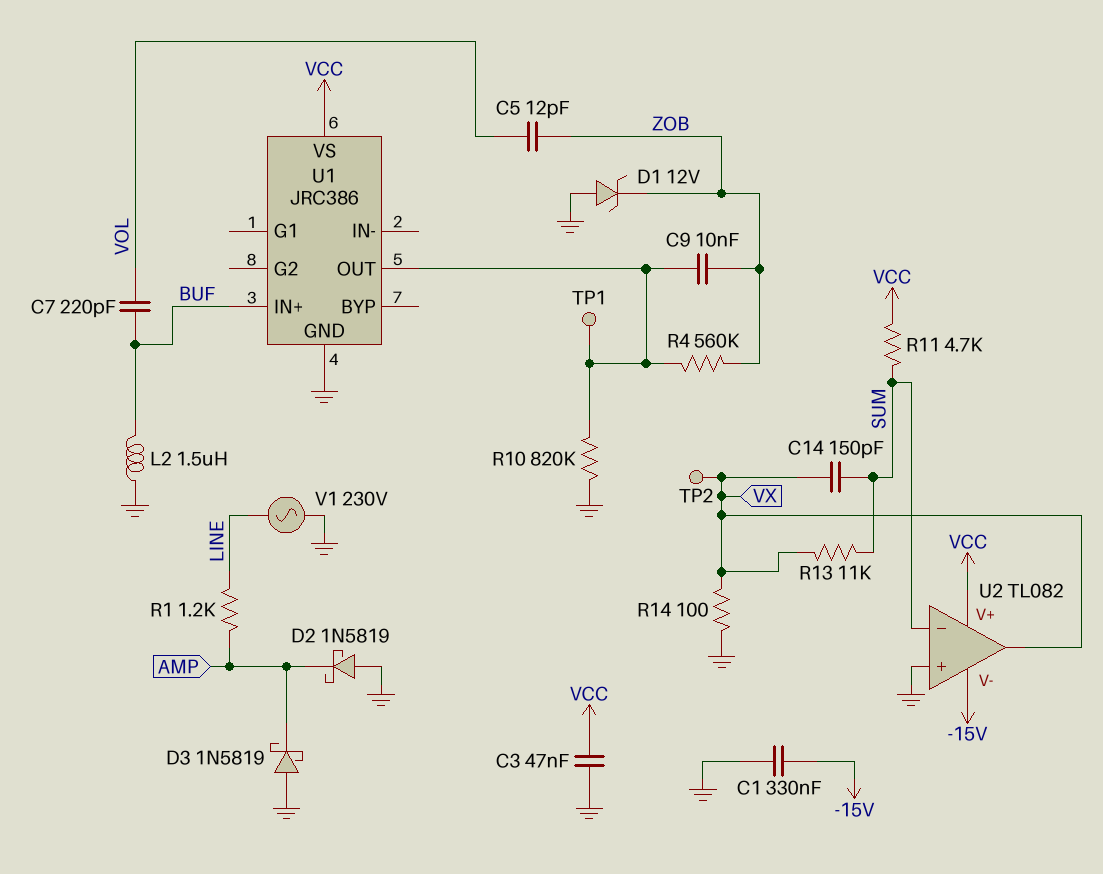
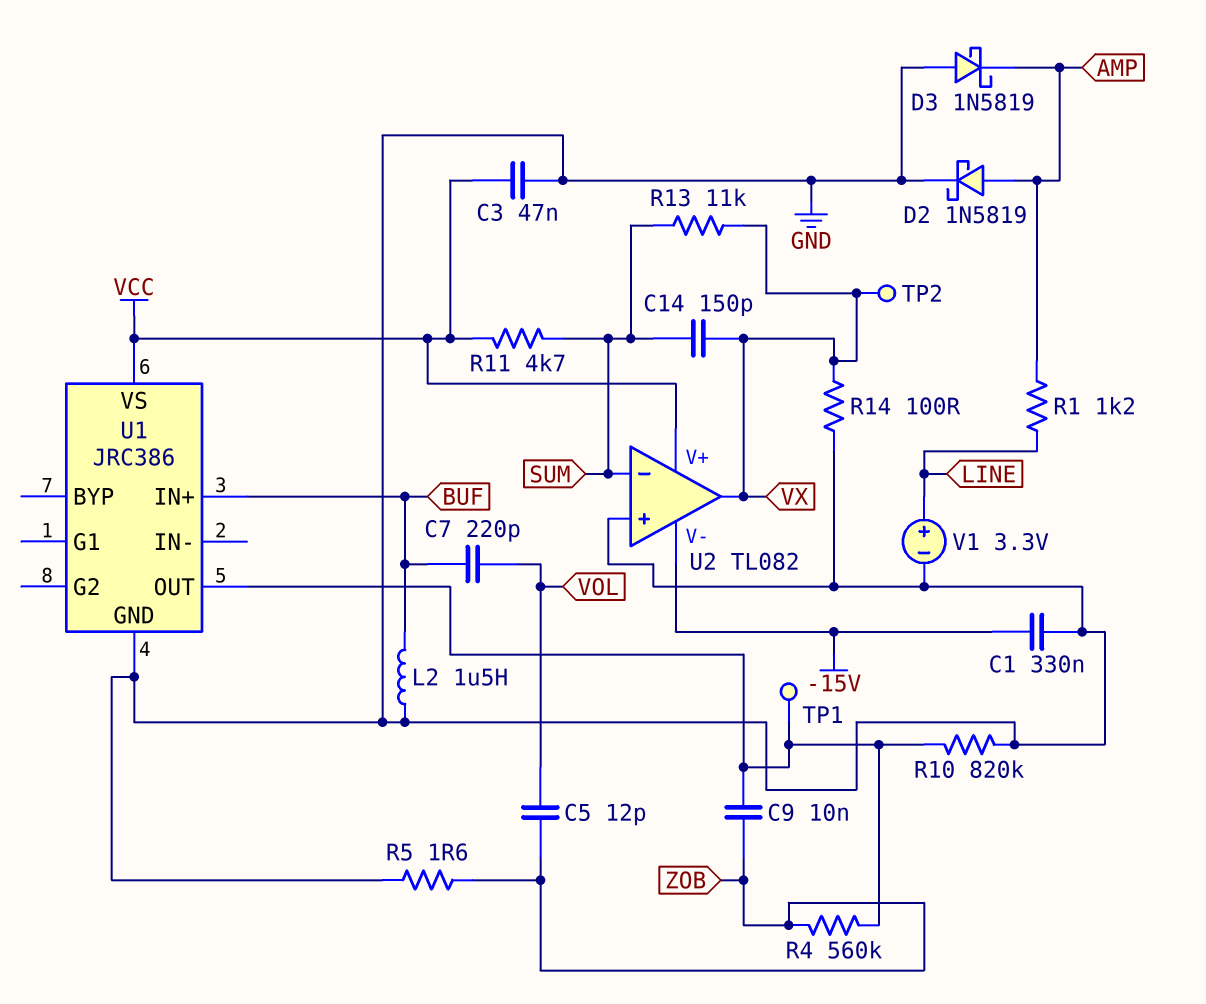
D1: zener 12V (A GND, K ZOB) -> none
D2: schottky 1N5819 (A GND, K AMP) -> schottky 1N5819 (A AMP, K GND)
R5: none -> 1.6 (GND, ZOB)
V1: AC 230V (GND, LINE) -> 3.3V (plus LINE, minus GND)

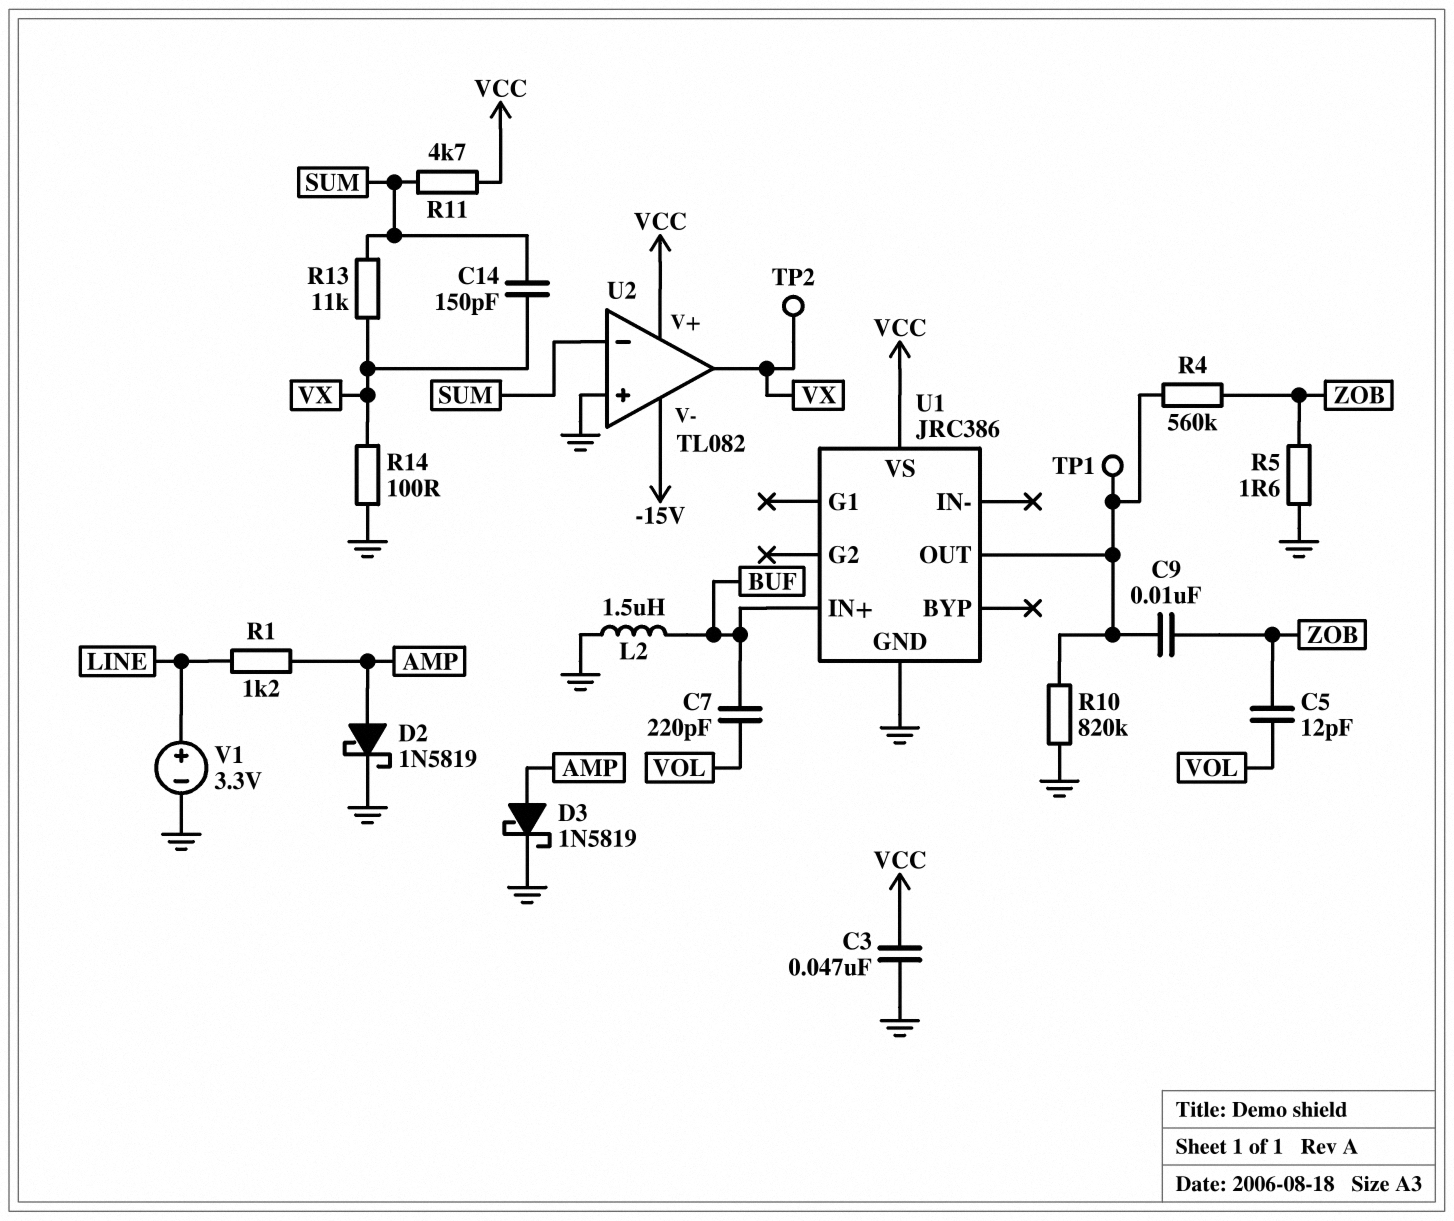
C1: 330nF (-15V, GND) -> none
D3: schottky 1N5819 (A GND, K AMP) -> schottky 1N5819 (A AMP, K GND)

